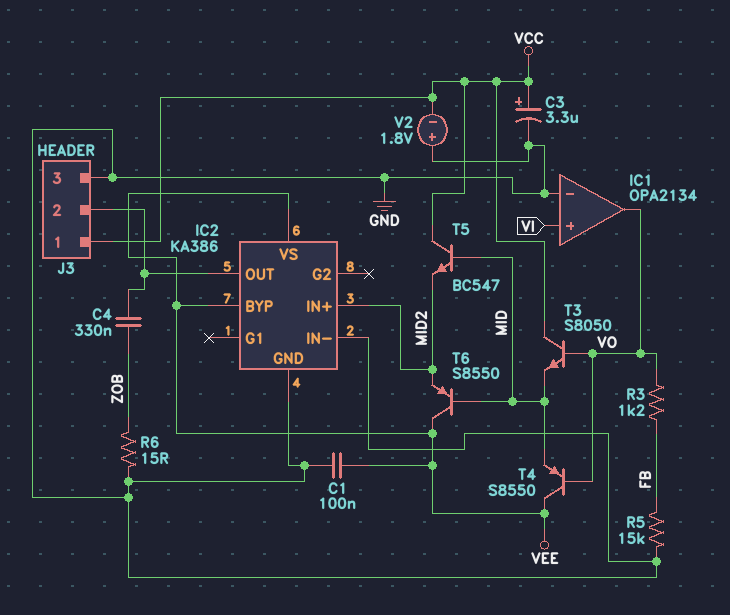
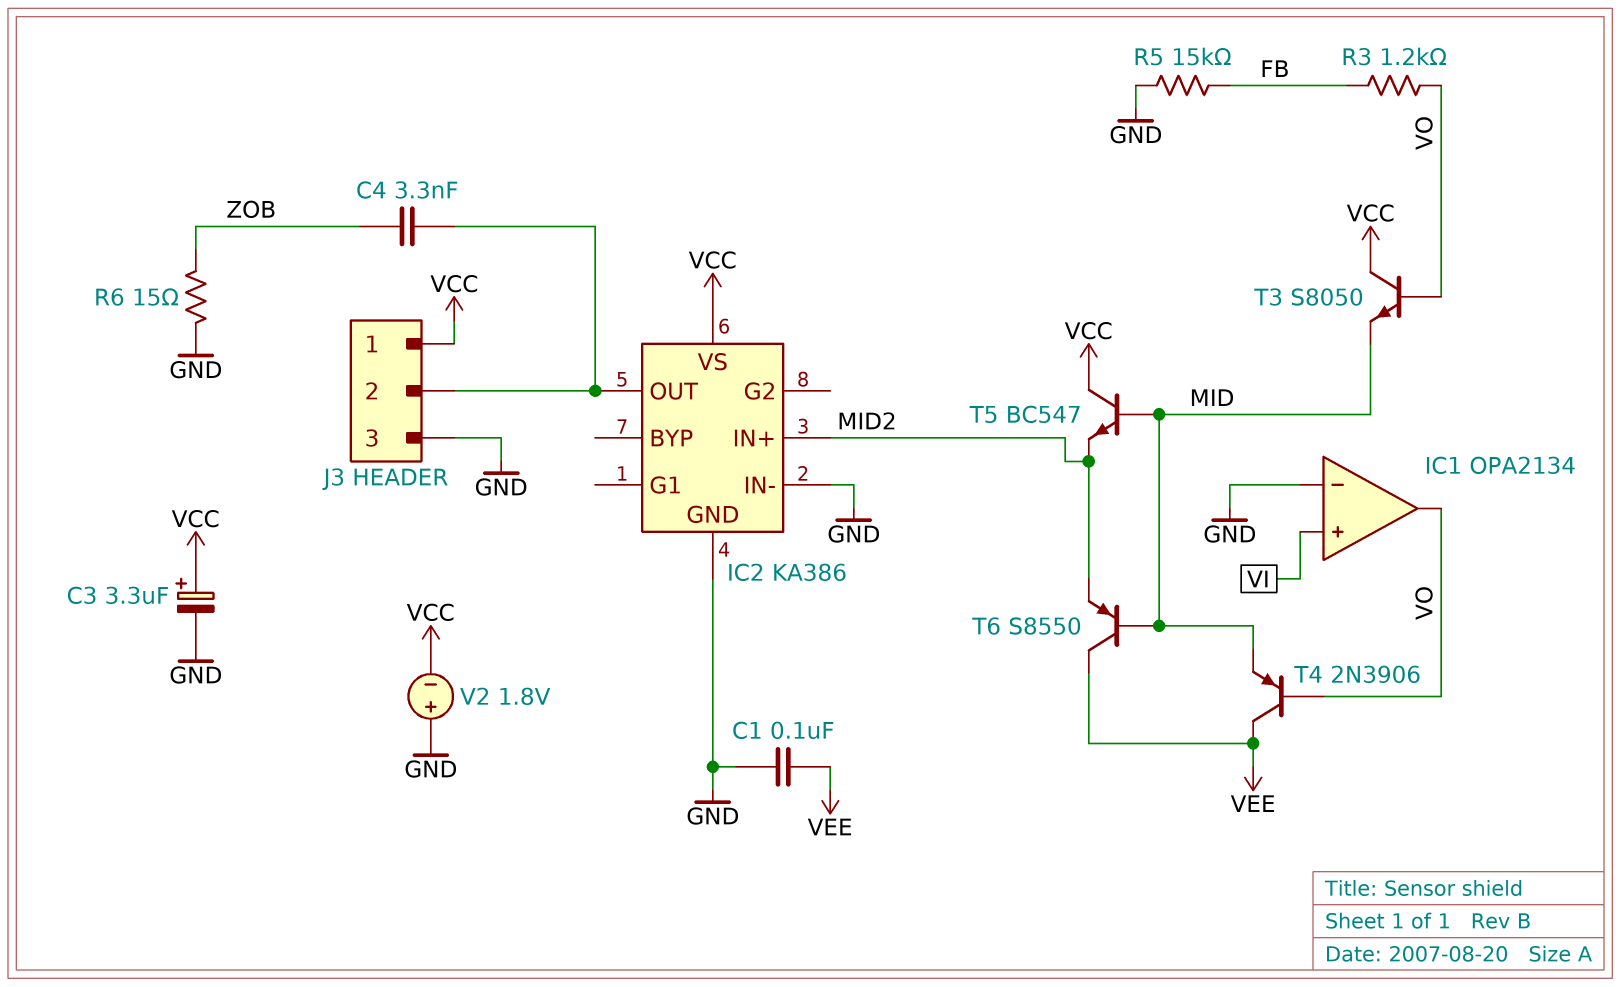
C4: 330nF (IC2/OUT, ZOB) -> 3.3nF (IC2/OUT, ZOB)
IC2 pin BYP: VEE -> none
IC2 pin VS: VEE -> VCC
T4: PNP S8550 (B VO, C VEE, E MID) -> PNP 2N3906 (B VO, C VEE, E MID)

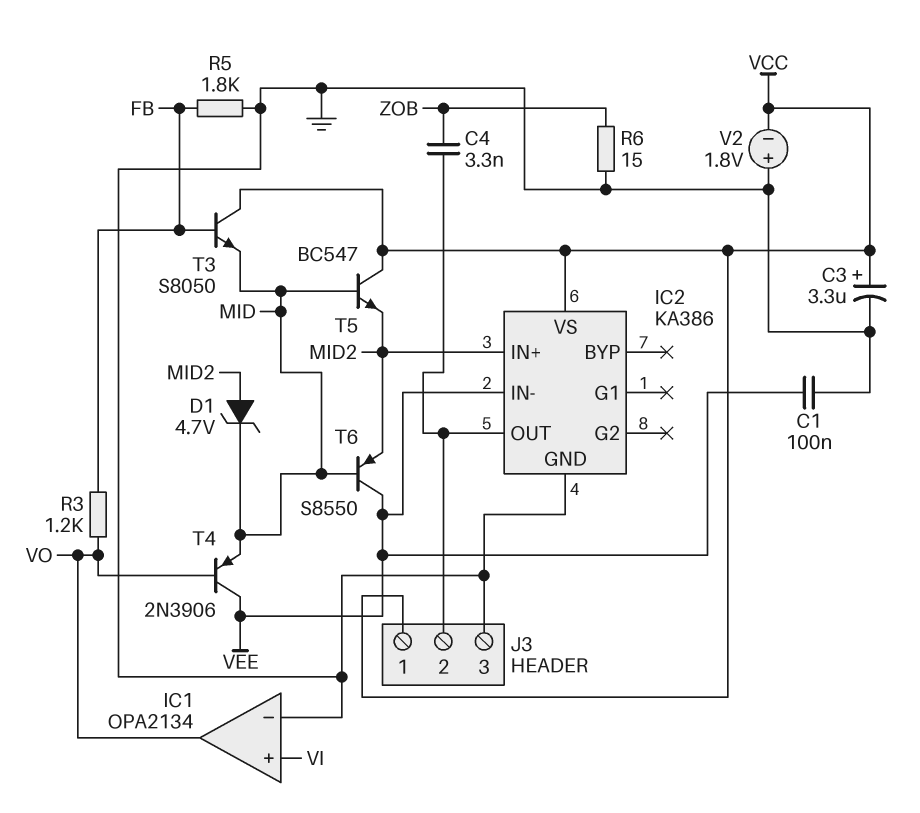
D1: none -> zener 4.7V (A MID2, K MID)
IC2 pin IN-: GND -> VEE
R5: 15k (FB, GND) -> 1.8k (FB, GND)
T3: NPN S8050 (B VO, C VCC, E MID) -> NPN S8050 (B FB, C VCC, E MID)

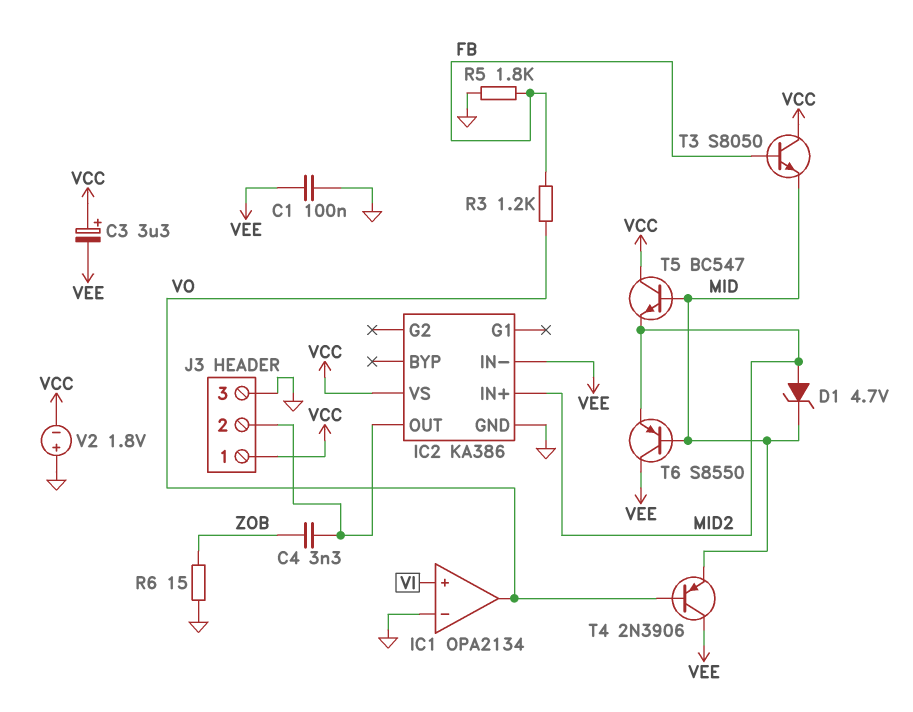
C3: 3.3uF (plus VCC, minus GND) -> 3.3uF (plus VCC, minus VEE)

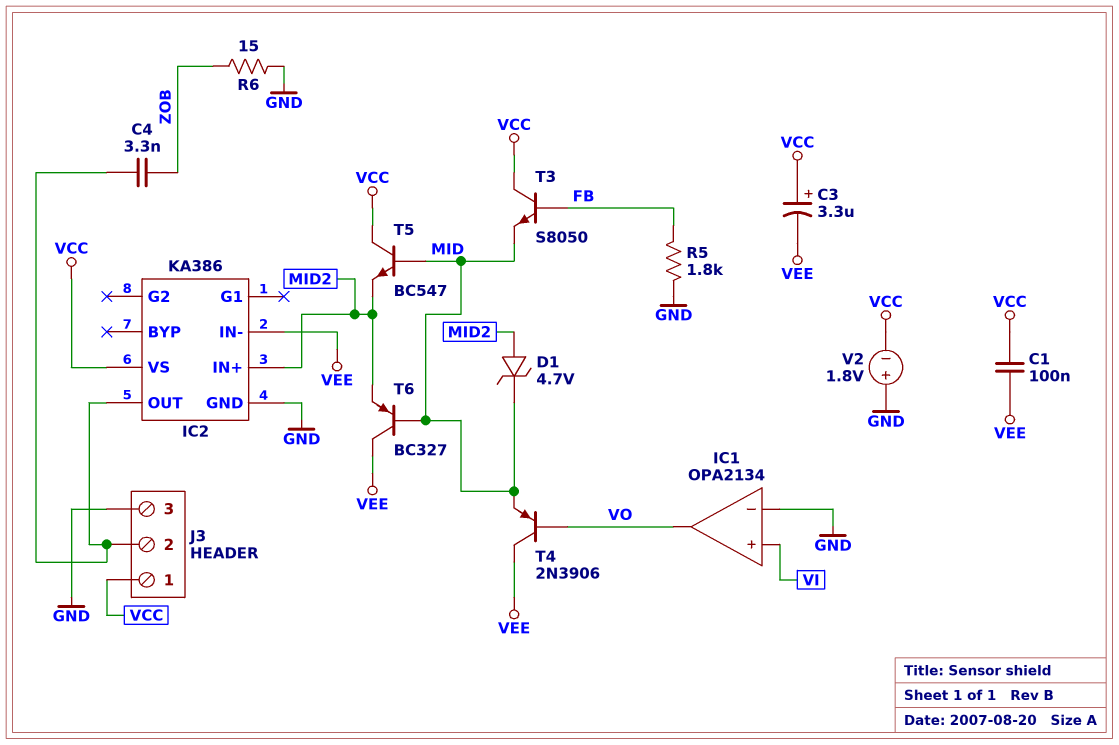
C1: 100nF (GND, VEE) -> 100nF (VCC, VEE)
R3: 1.2k (FB, VO) -> none
T6: PNP S8550 (B MID, C VEE, E MID2) -> PNP BC327 (B MID, C VEE, E MID2)

